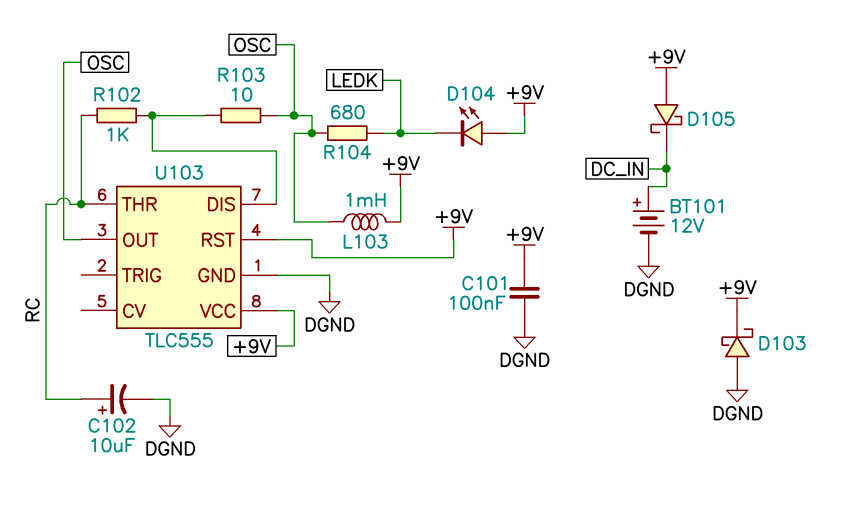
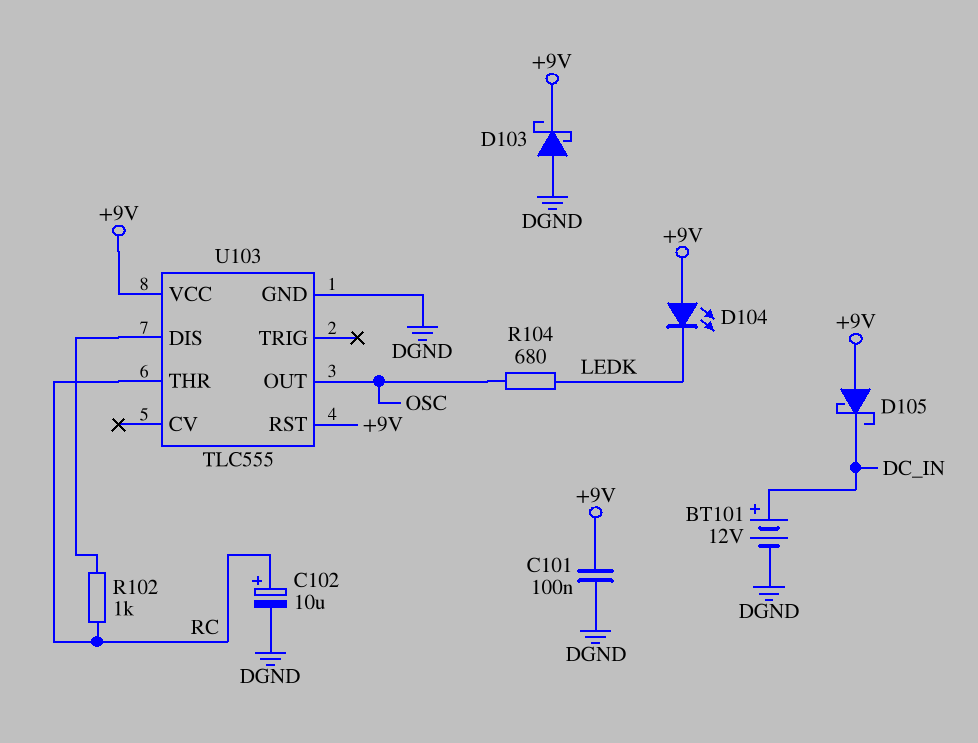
L103: 1mH (+9V, OSC) -> none
R103: 10 (OSC, U103/DIS) -> none

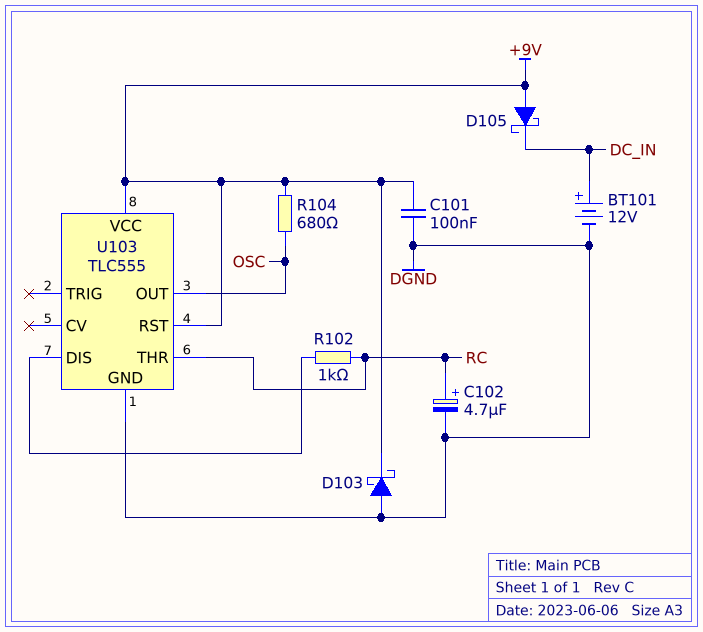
C102: 10uF (plus RC, minus DGND) -> 4.7uF (plus RC, minus DGND)
D104: LED (A +9V, K LEDK) -> none
R104: 680 (LEDK, OSC) -> 680 (+9V, OSC)

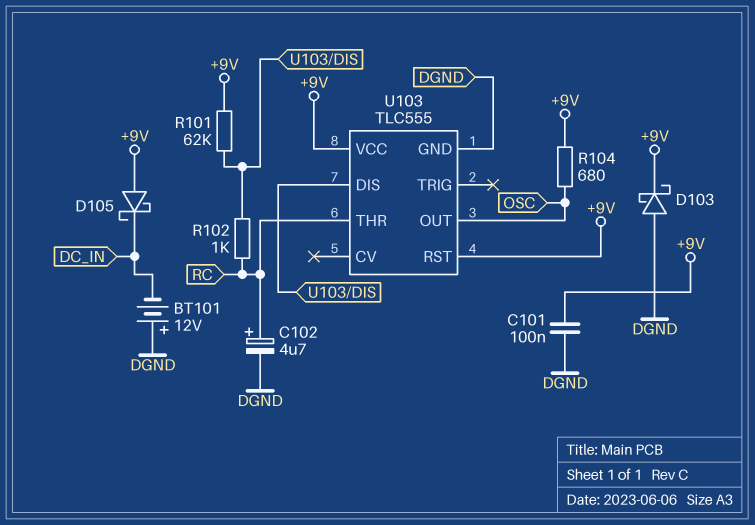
BT101: 12V (plus DC_IN, minus DGND) -> 12V (plus DGND, minus DC_IN)
R101: none -> 62k (+9V, U103/DIS)

